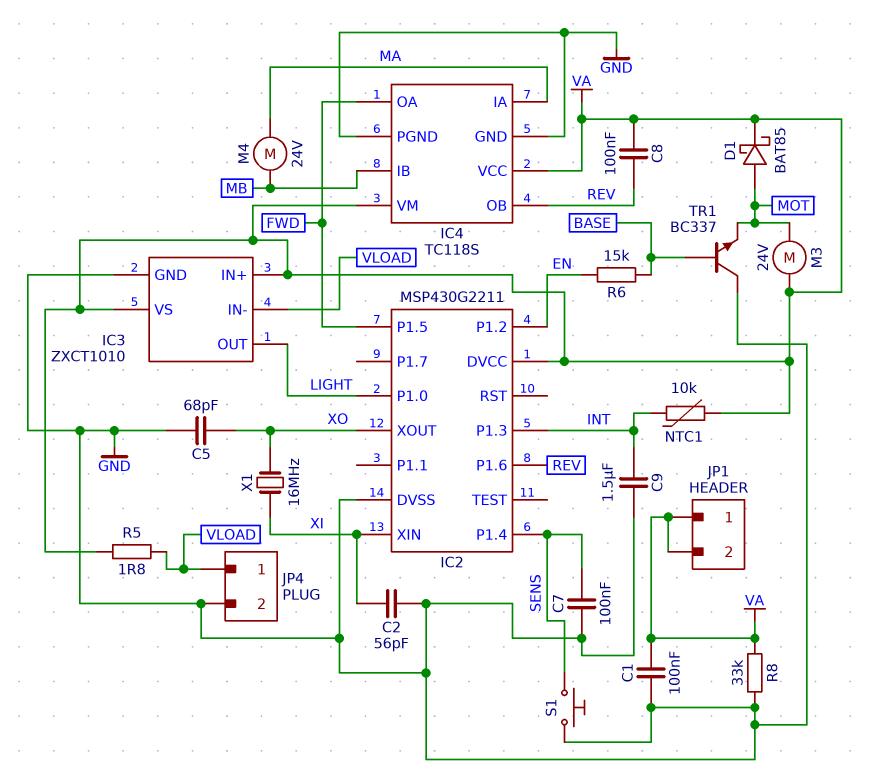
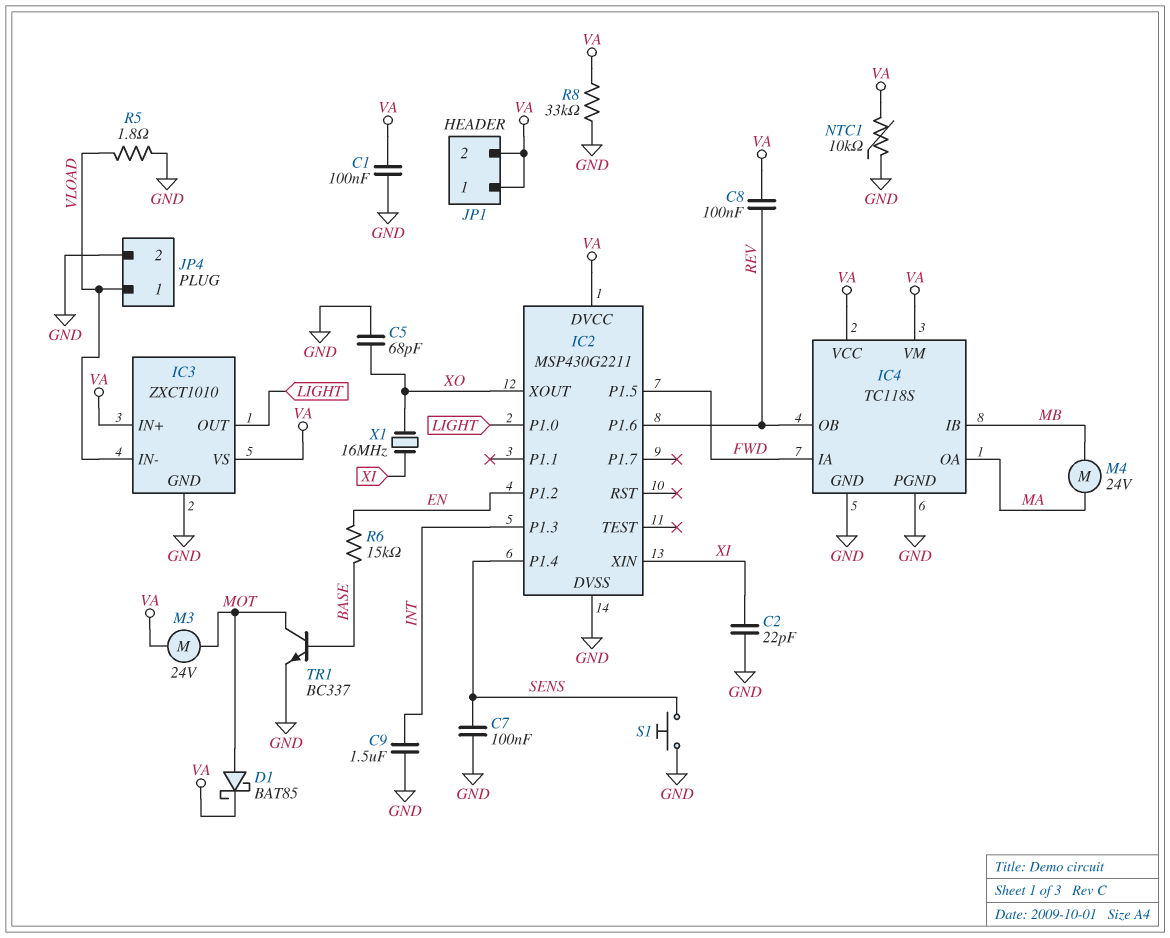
C2: 56pF (GND, XI) -> 22pF (GND, XI)
IC4 pin IA: MA -> FWD
IC4 pin OA: FWD -> MA
NTC1: 10k (INT, VA) -> 10k (GND, VA)
R5: 1.8 (VA, VLOAD) -> 1.8 (GND, VLOAD)
TR1: NPN BC337 (B BASE, C GND, E MOT) -> NPN BC337 (B BASE, C MOT, E GND)

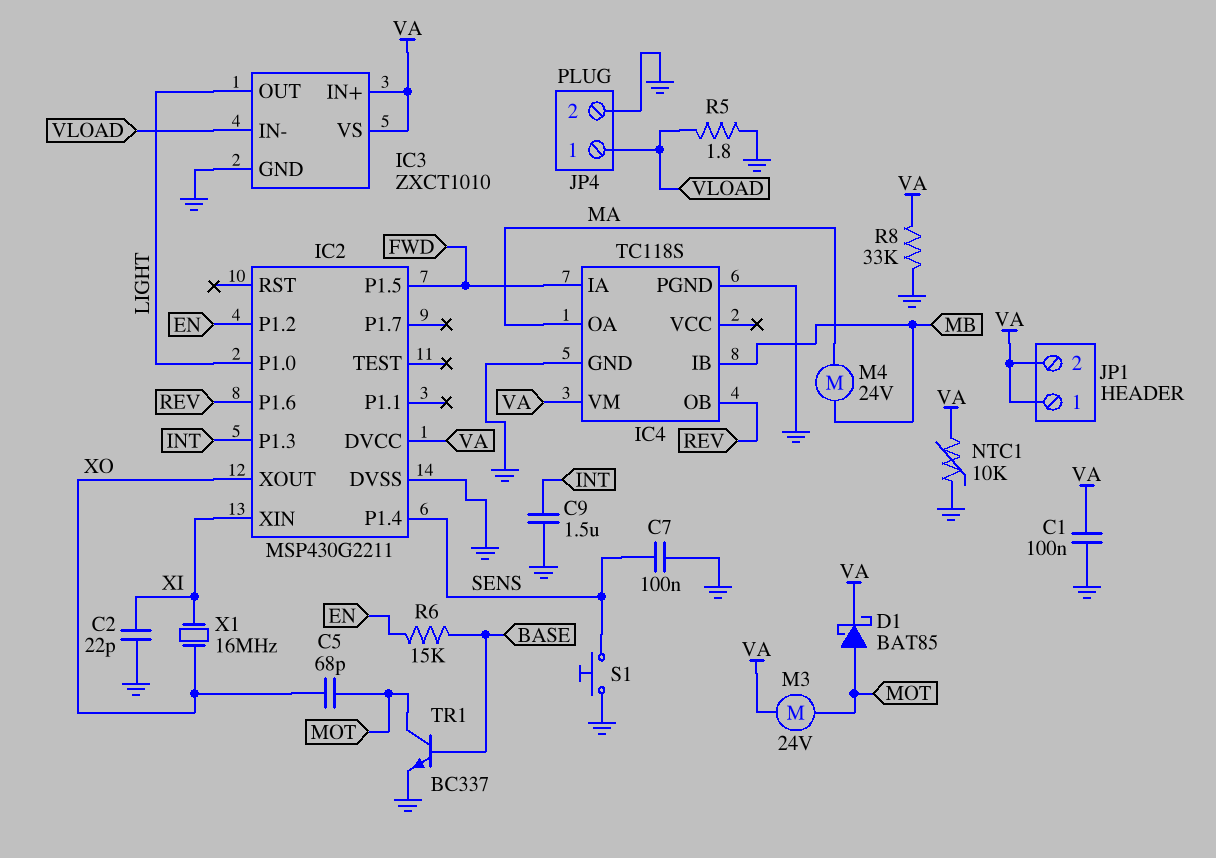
C5: 68pF (GND, XO) -> 68pF (MOT, XO)
C8: 100nF (REV, VA) -> none
IC4 pin VCC: VA -> none

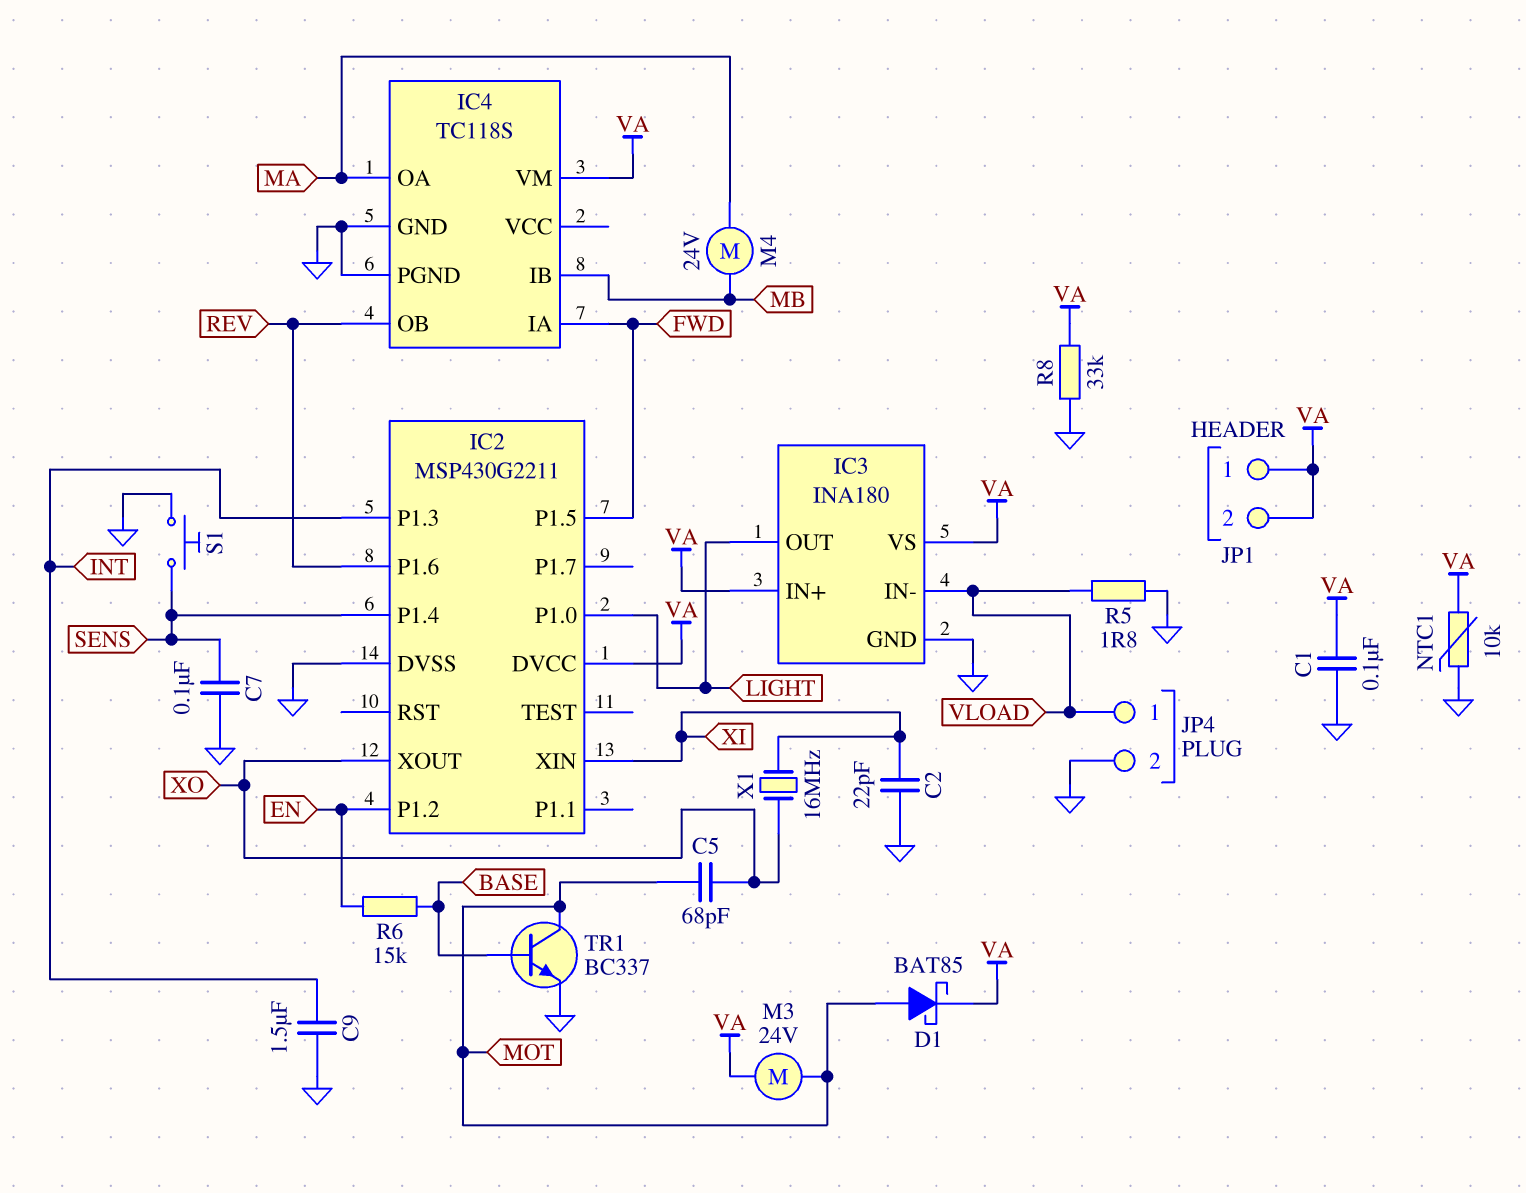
IC3: ZXCT1010 -> INA180

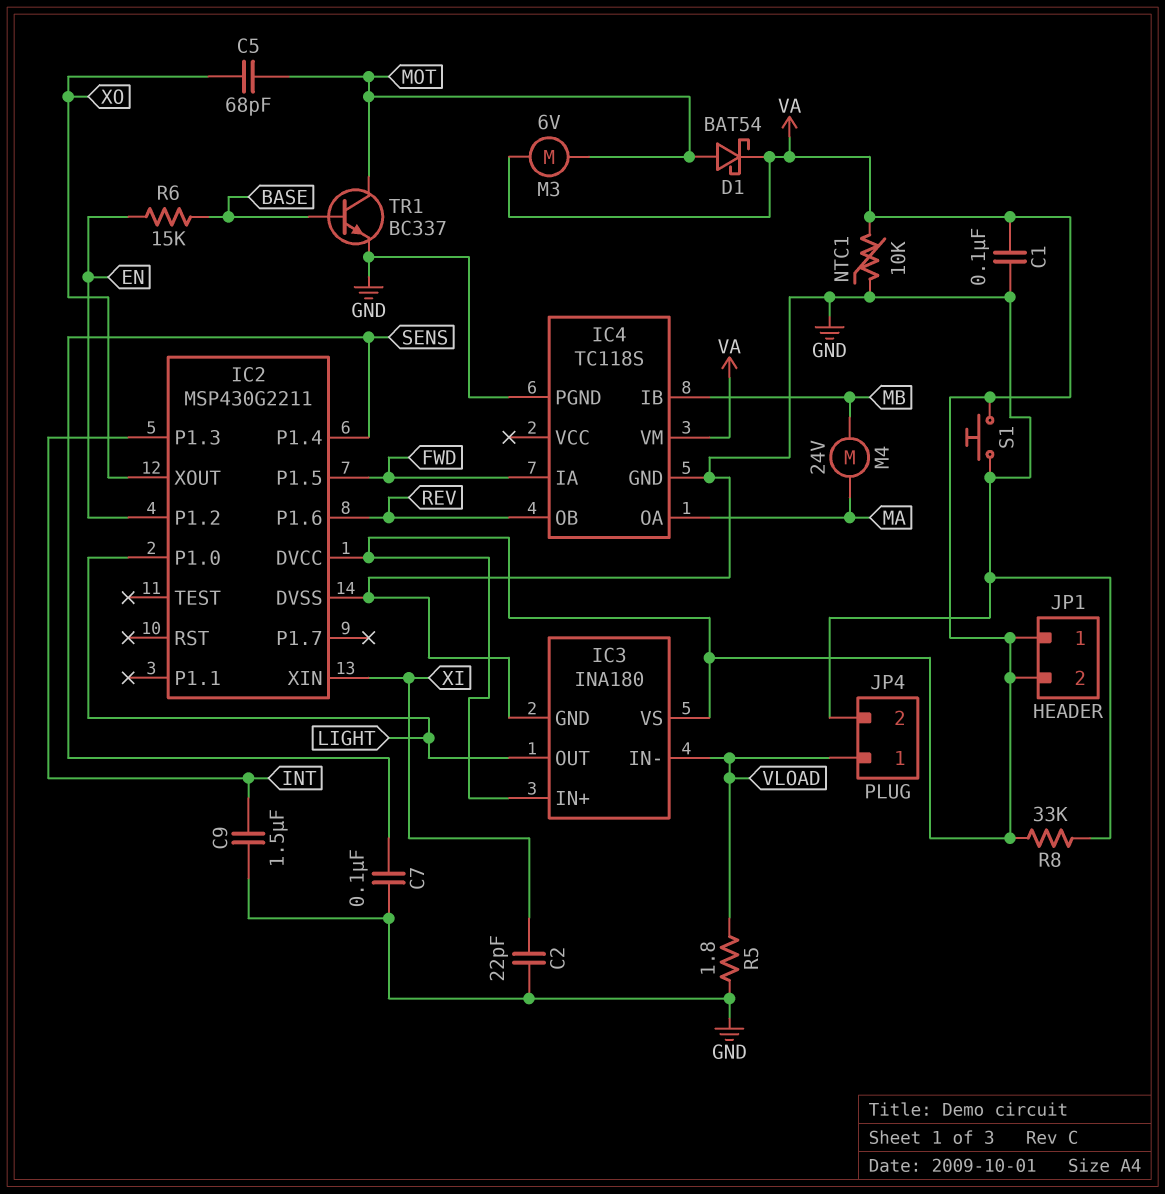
D1: schottky BAT85 (A MOT, K VA) -> schottky BAT54 (A MOT, K VA)
M3: motor 24V (MOT, VA) -> motor 6V (MOT, VA)
S1: button (GND, SENS) -> button (GND, VA)
X1: 16MHz (XI, XO) -> none

